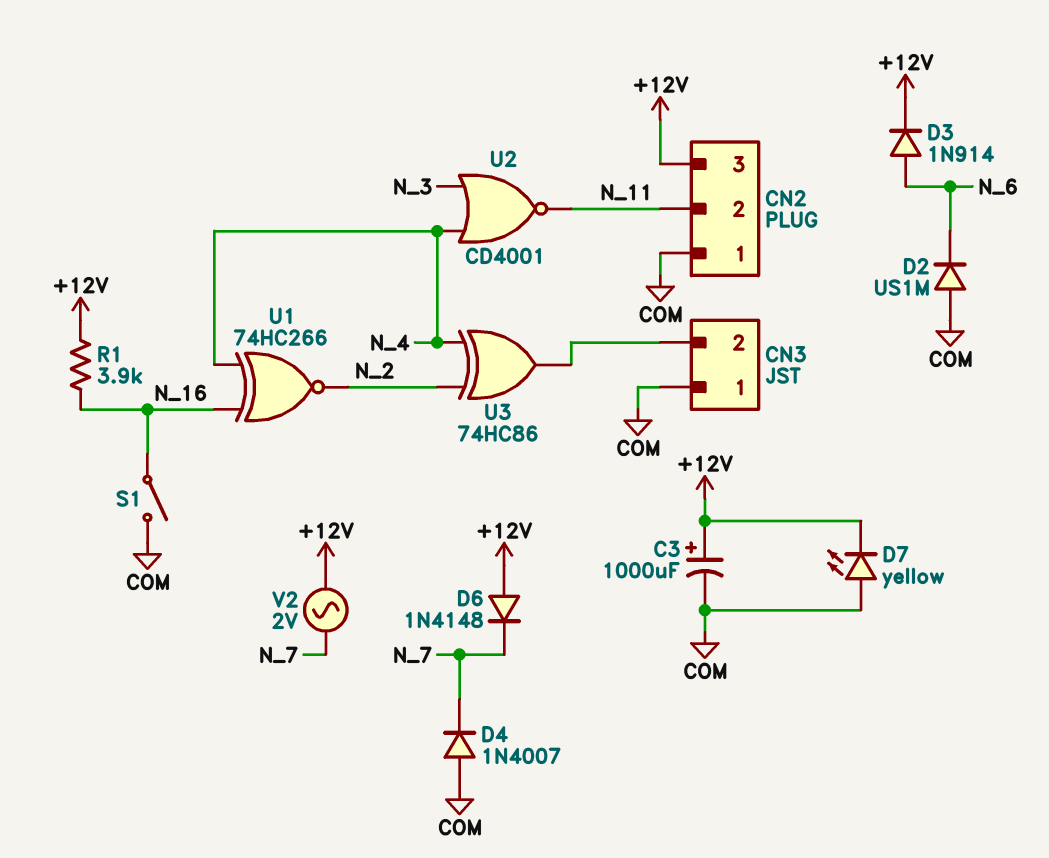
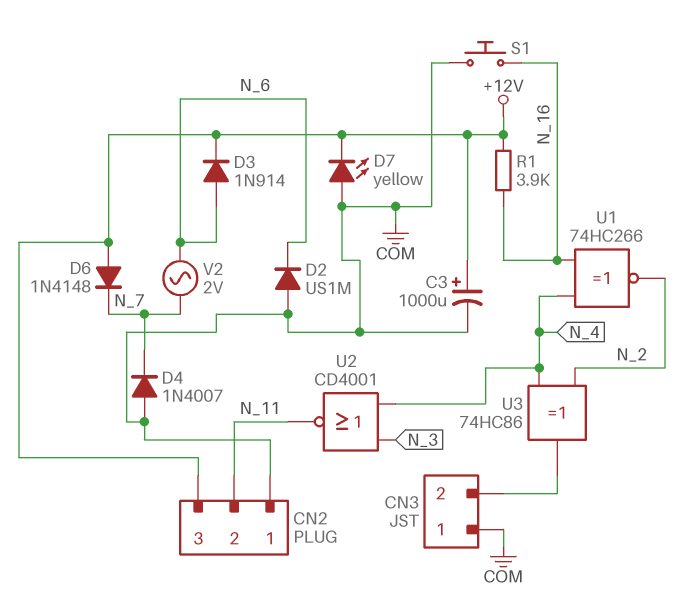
S1: switch (COM, N_16) -> button (COM, N_16)
V2: AC 2V (+12V, N_7) -> AC 2V (N_6, N_7)

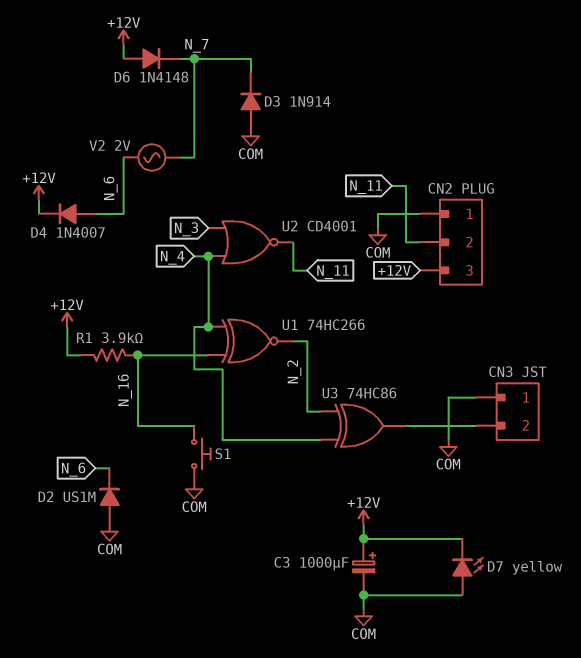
D3: diode 1N914 (A N_6, K +12V) -> diode 1N914 (A COM, K N_7)
D4: diode 1N4007 (A COM, K N_7) -> diode 1N4007 (A N_6, K +12V)

